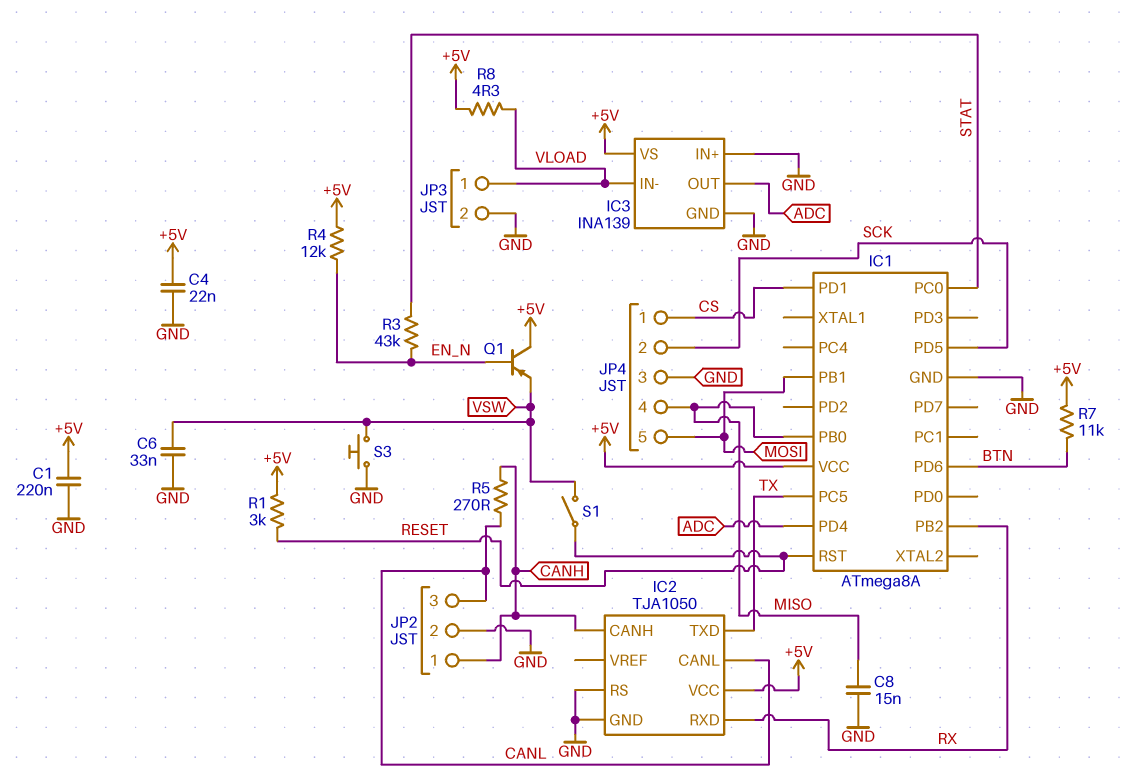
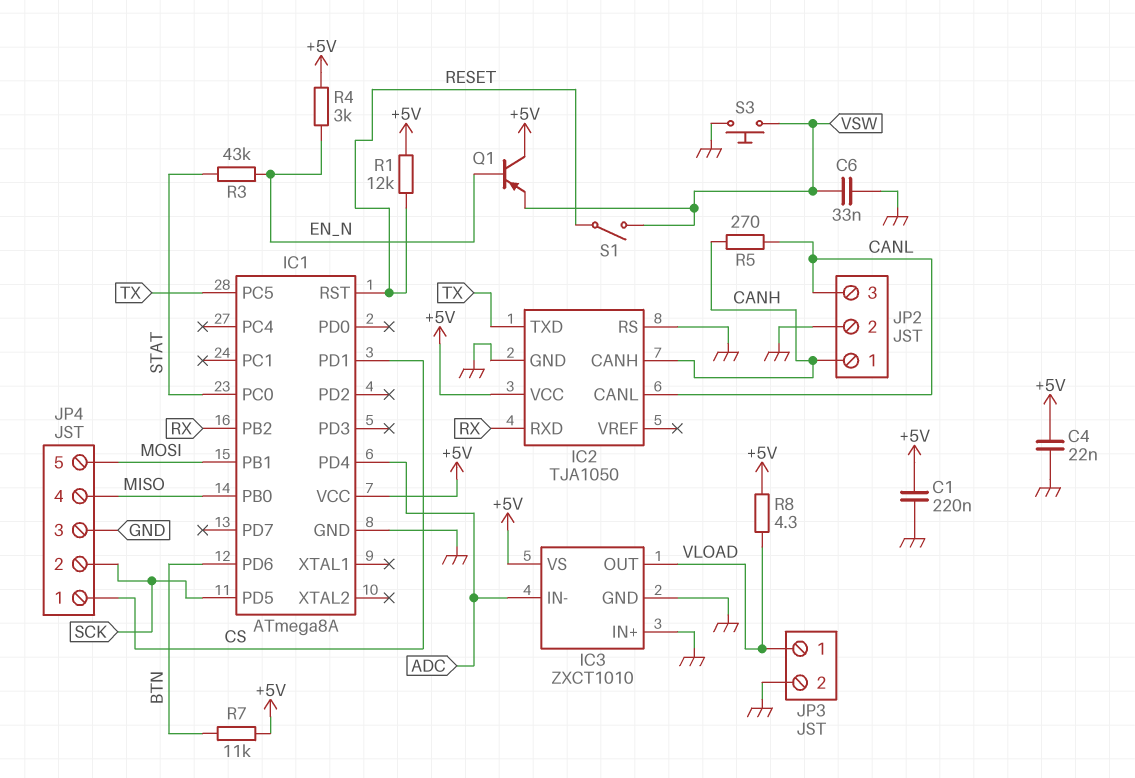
C8: 15nF (GND, MISO) -> none
IC3: INA139 -> ZXCT1010
IC3 pin IN-: VLOAD -> ADC
IC3 pin OUT: ADC -> VLOAD
R1: 3k (+5V, RESET) -> 12k (+5V, RESET)
R4: 12k (+5V, EN_N) -> 3k (+5V, EN_N)

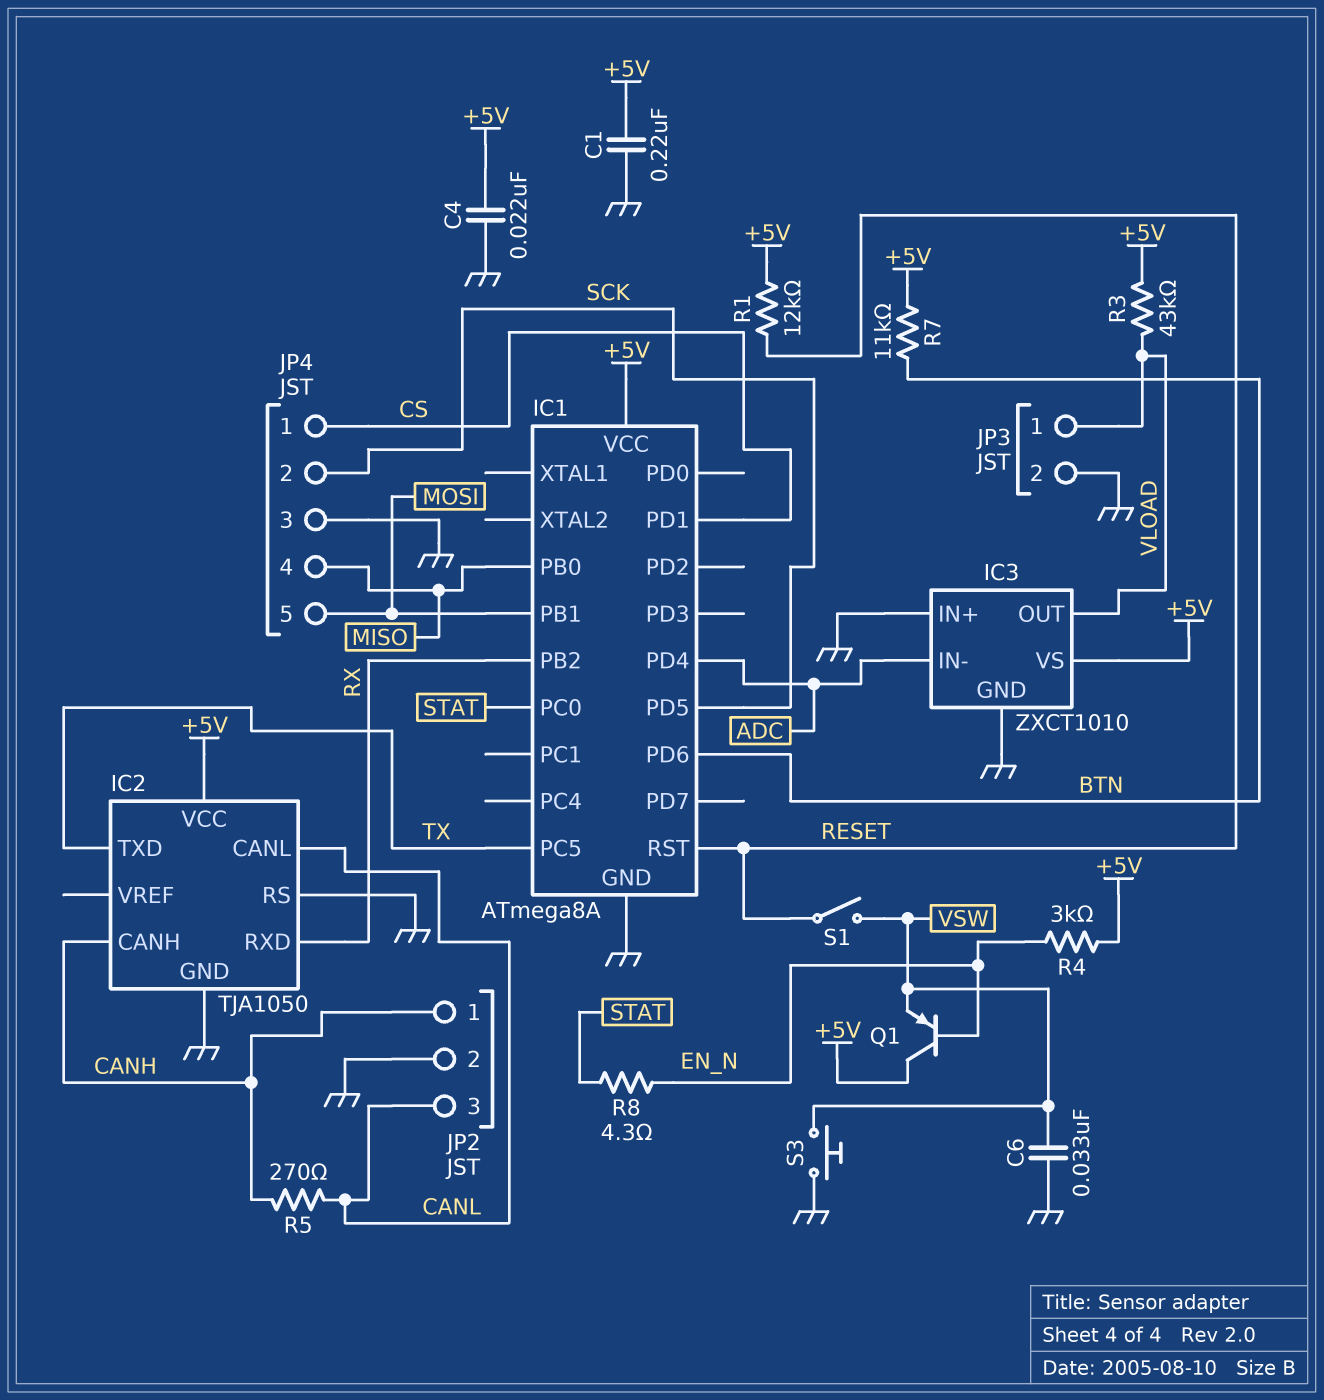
R3: 43k (EN_N, STAT) -> 43k (+5V, VLOAD)
R8: 4.3 (+5V, VLOAD) -> 4.3 (EN_N, STAT)

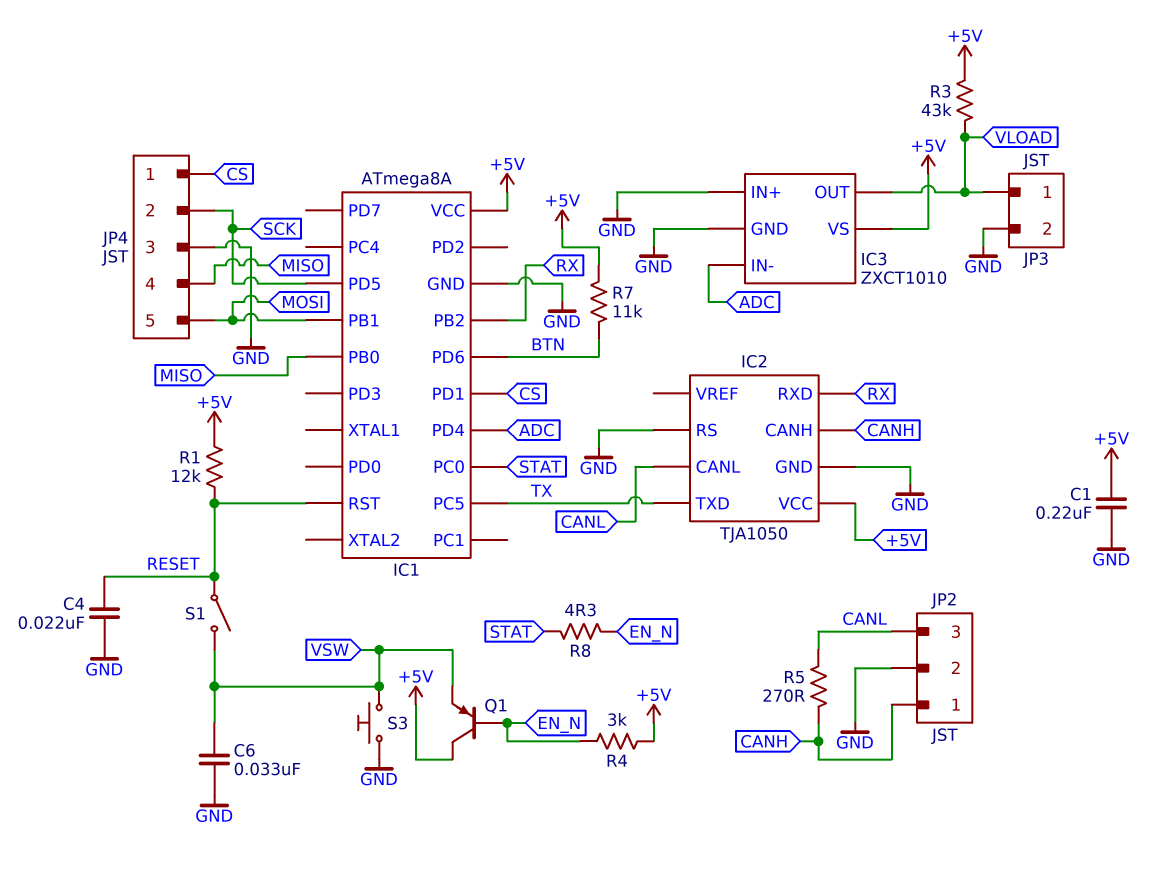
C4: 22nF (+5V, GND) -> 22nF (GND, RESET)

